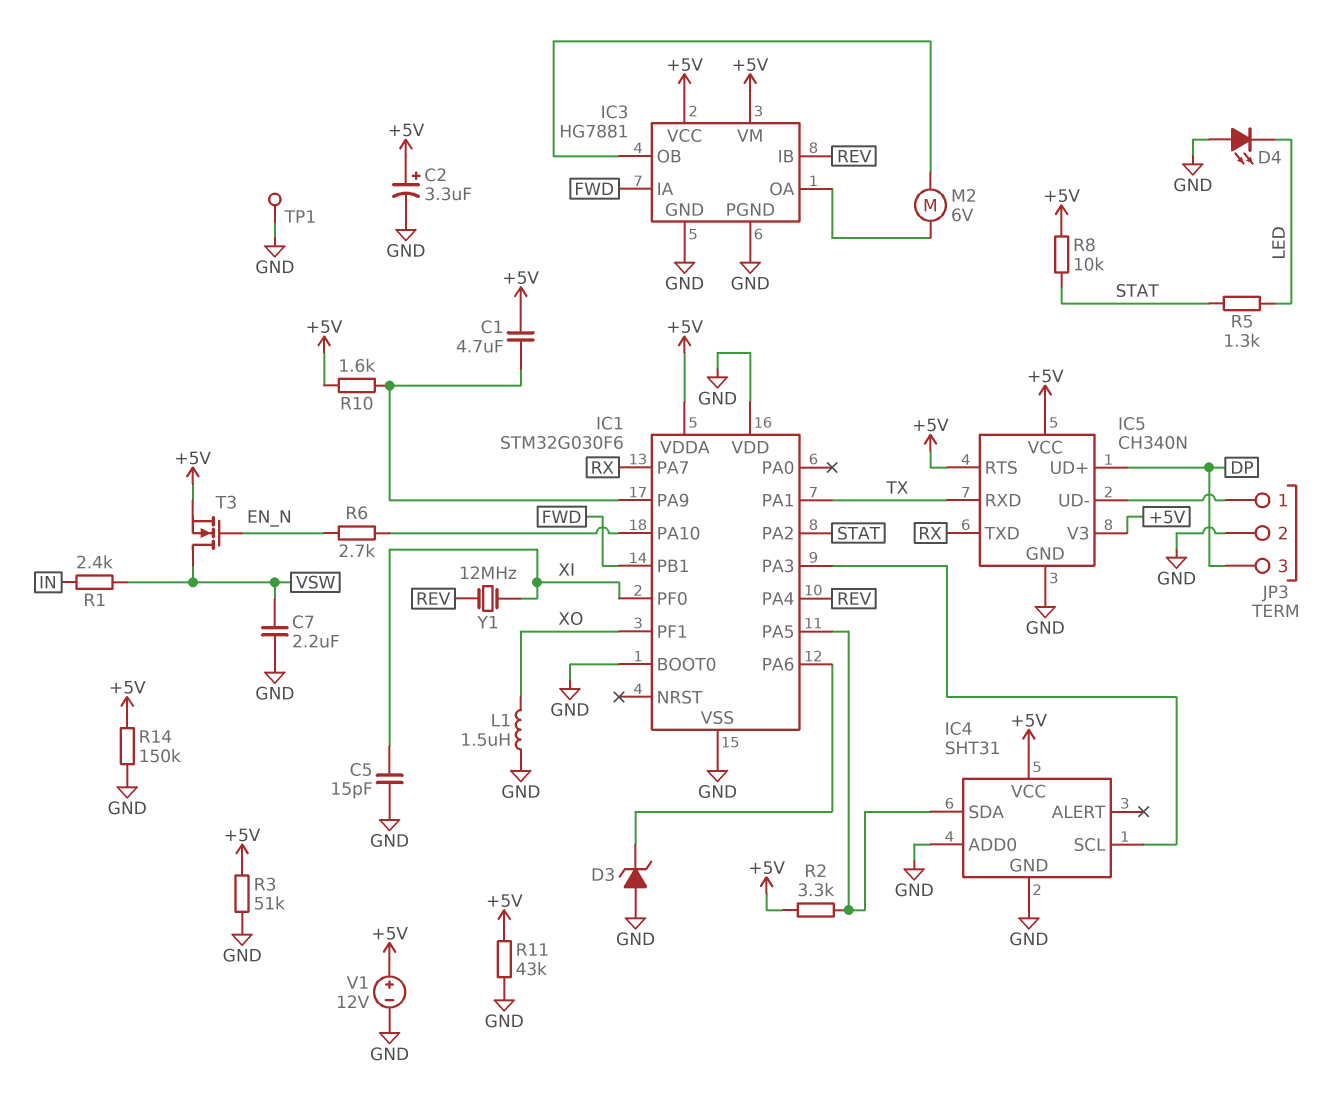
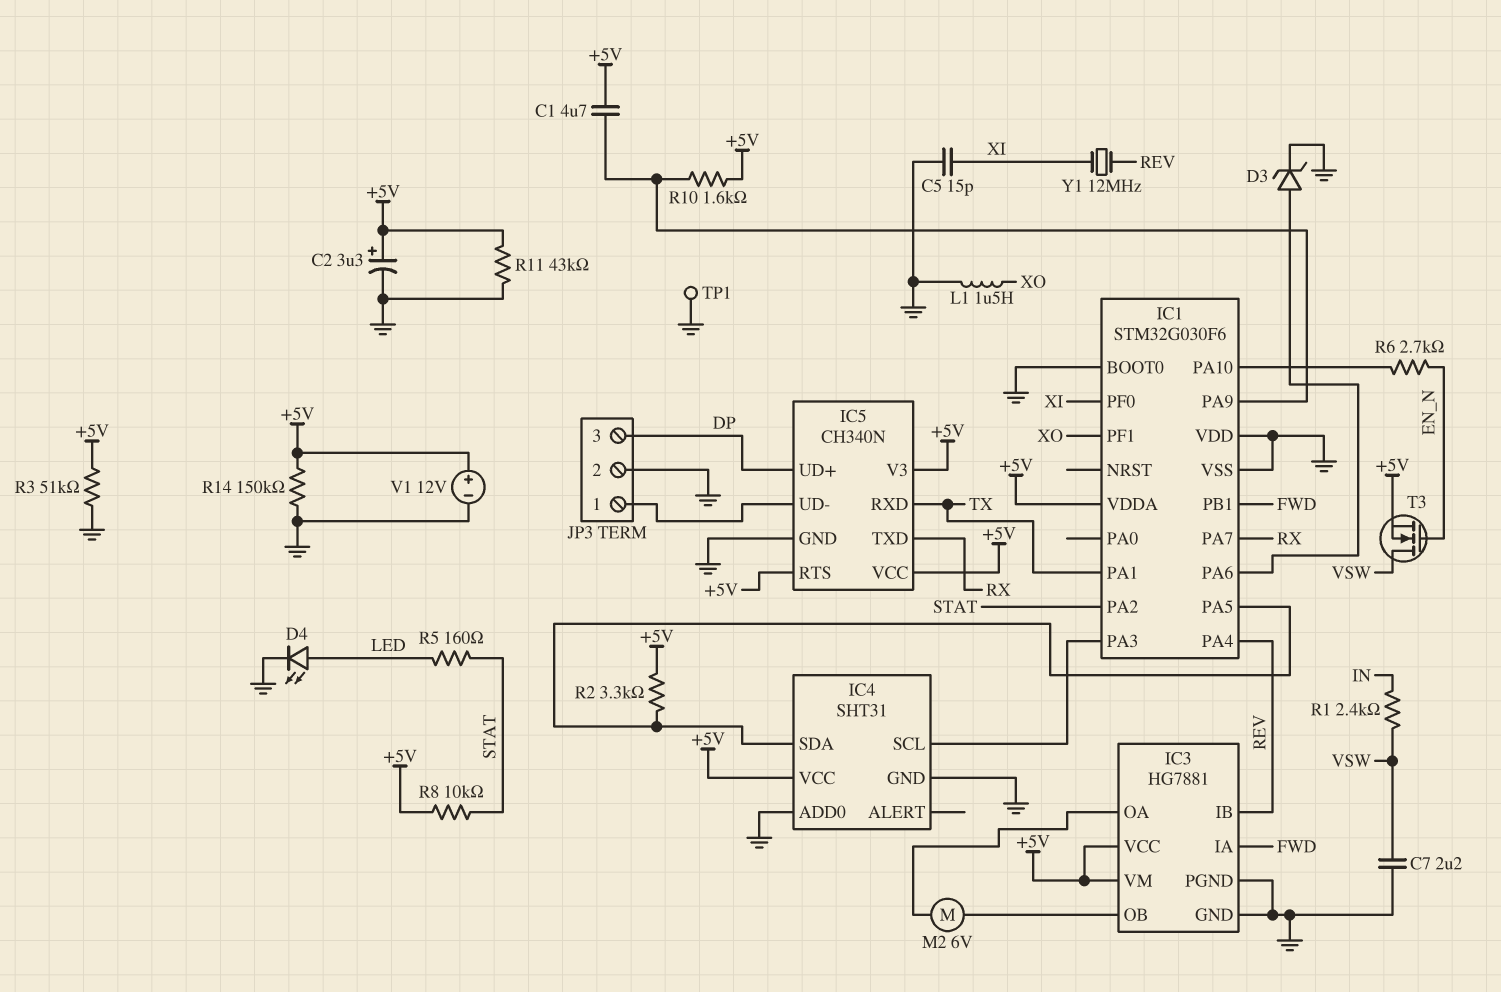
D3: zener (A GND, K IC1/PA6) -> zener (A IC1/PA6, K GND)
D4: LED (A GND, K LED) -> LED (A LED, K GND)
R5: 1.3k (LED, STAT) -> 160 (LED, STAT)

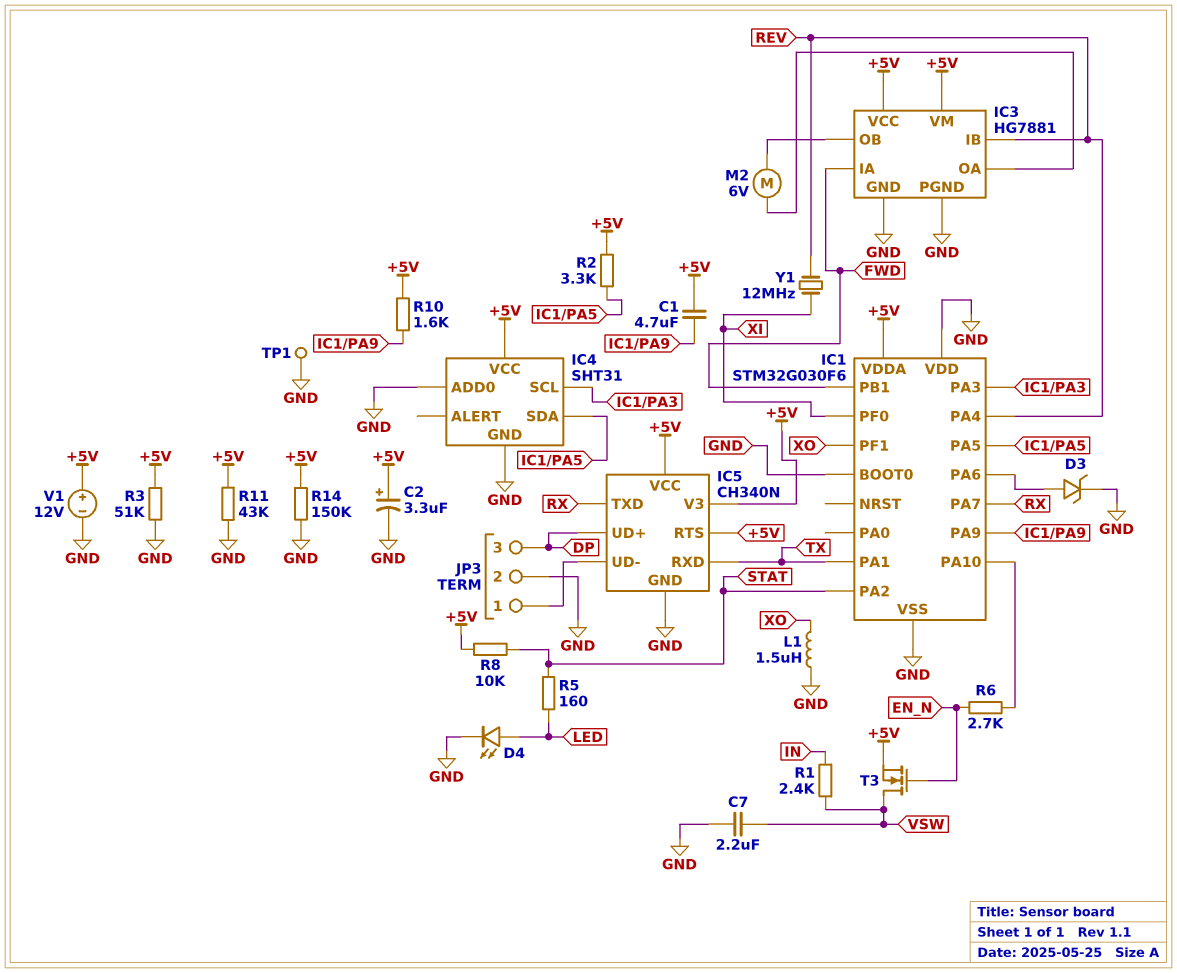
C5: 15pF (GND, XI) -> none

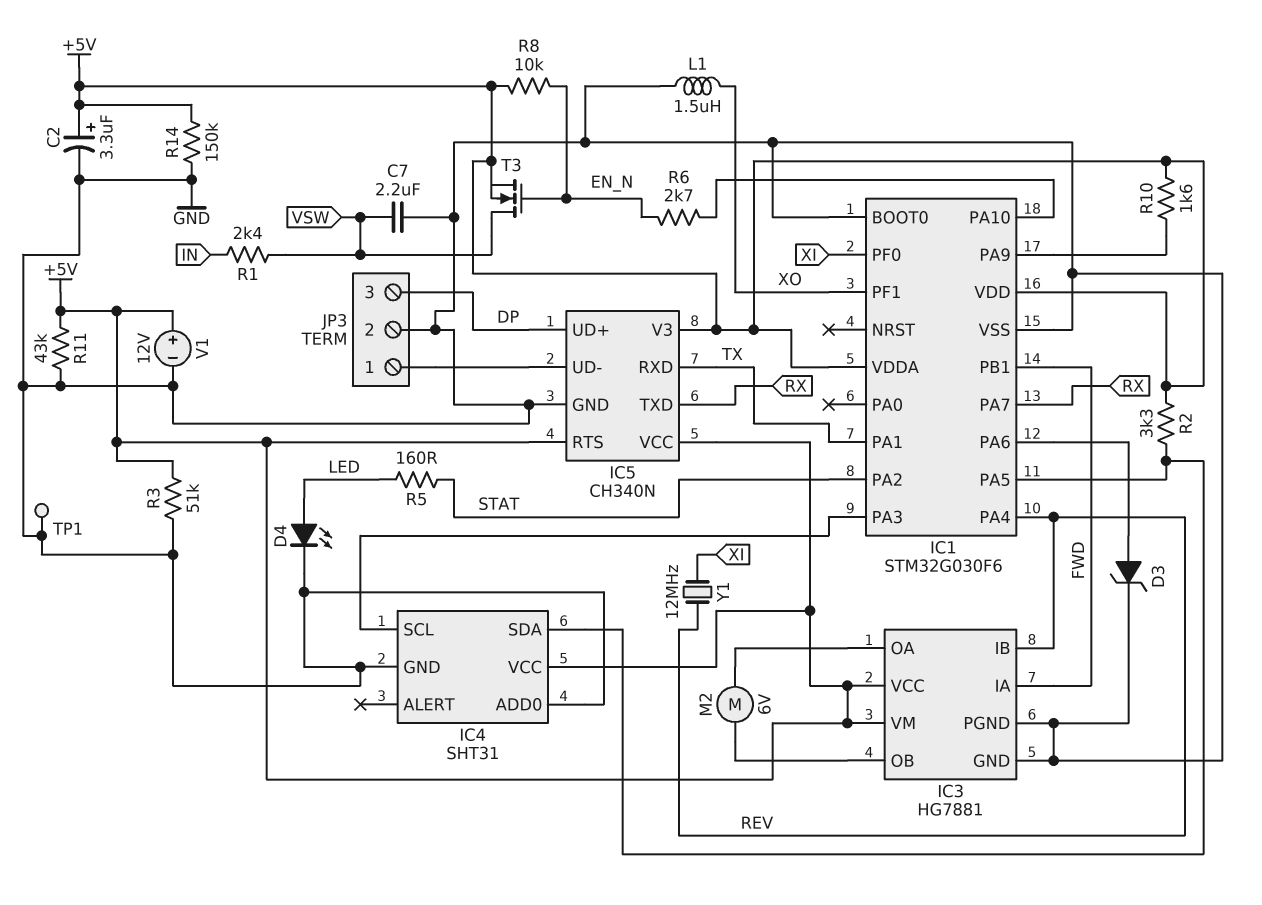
C1: 4.7uF (+5V, IC1/PA9) -> none
IC1 pin VDD: GND -> +5V
R8: 10k (+5V, STAT) -> 10k (+5V, EN_N)

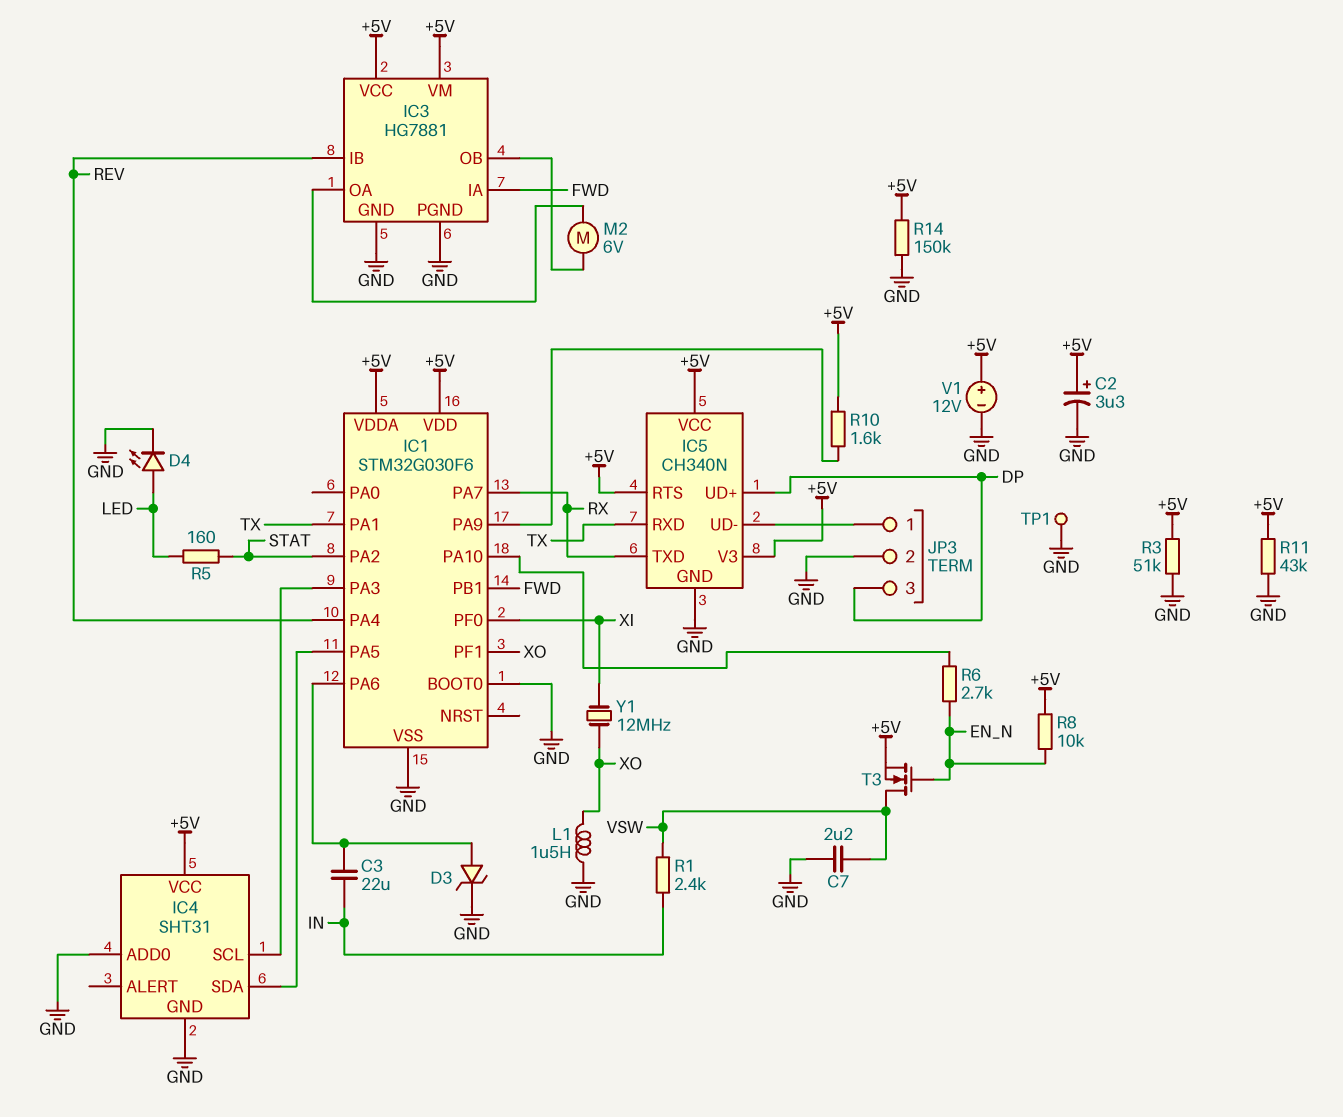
C3: none -> 22uF (IC1/PA6, IN)
R2: 3.3k (+5V, IC1/PA5) -> none
Y1: 12MHz (REV, XI) -> 12MHz (XI, XO)

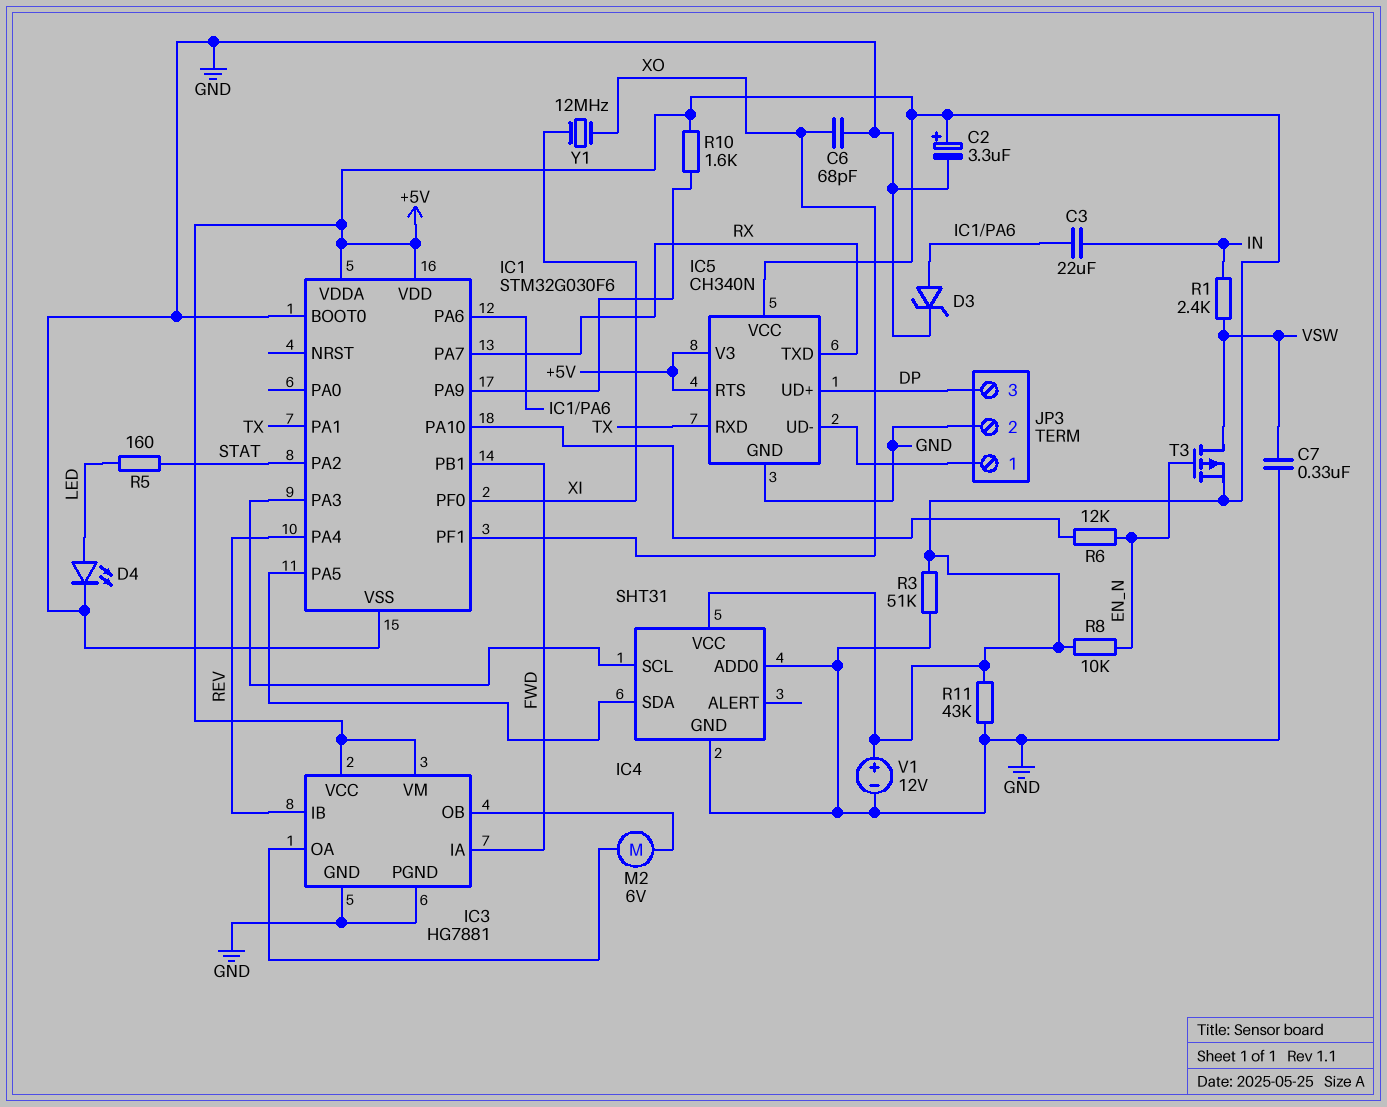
C6: none -> 68pF (GND, XO)
C7: 2.2uF (GND, VSW) -> 330nF (GND, VSW)
L1: 1.5uH (GND, XO) -> none
R6: 2.7k (EN_N, IC1/PA10) -> 12k (EN_N, IC1/PA10)
R14: 150k (+5V, GND) -> none
T3: NMOS (G EN_N, D VSW, S +5V) -> PMOS (G EN_N, D VSW, S +5V)
TP1: test point (GND) -> none

